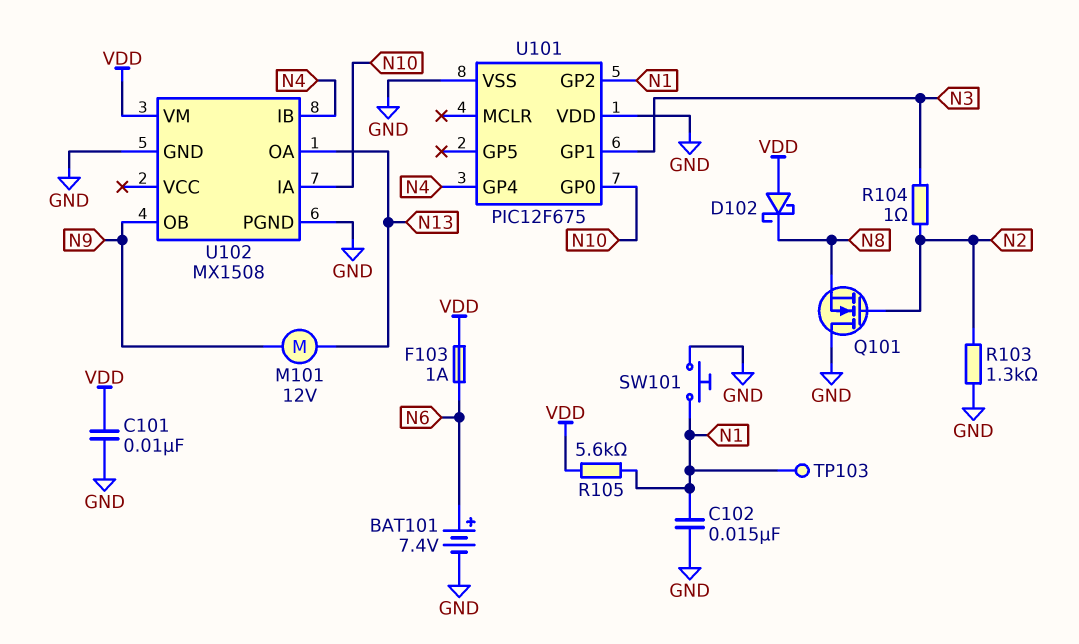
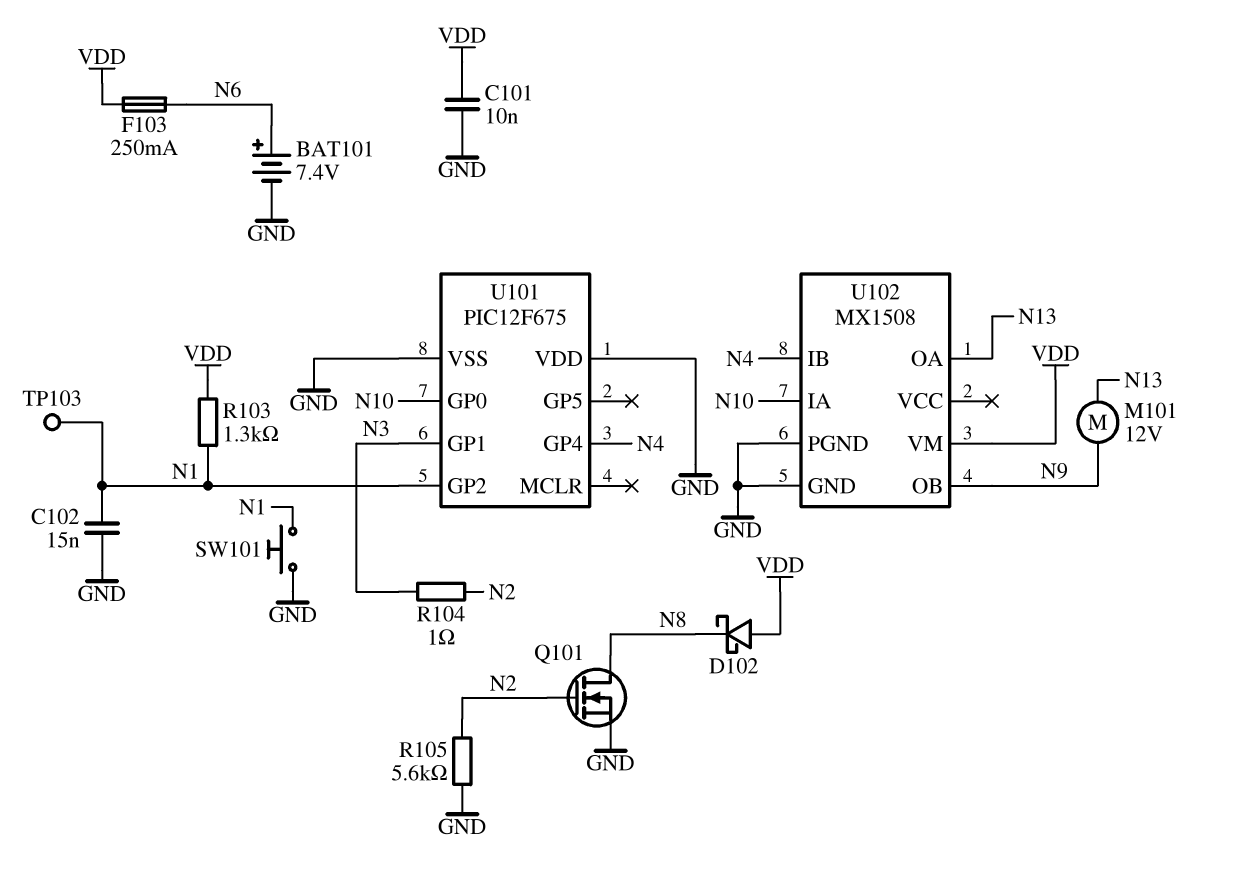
F103: 1A (N6, VDD) -> 250mA (N6, VDD)
Q101: NMOS (G N2, D GND, S N8) -> NMOS (G N2, D N8, S GND)
R103: 1.3k (GND, N2) -> 1.3k (N1, VDD)
R105: 5.6k (N1, VDD) -> 5.6k (GND, N2)

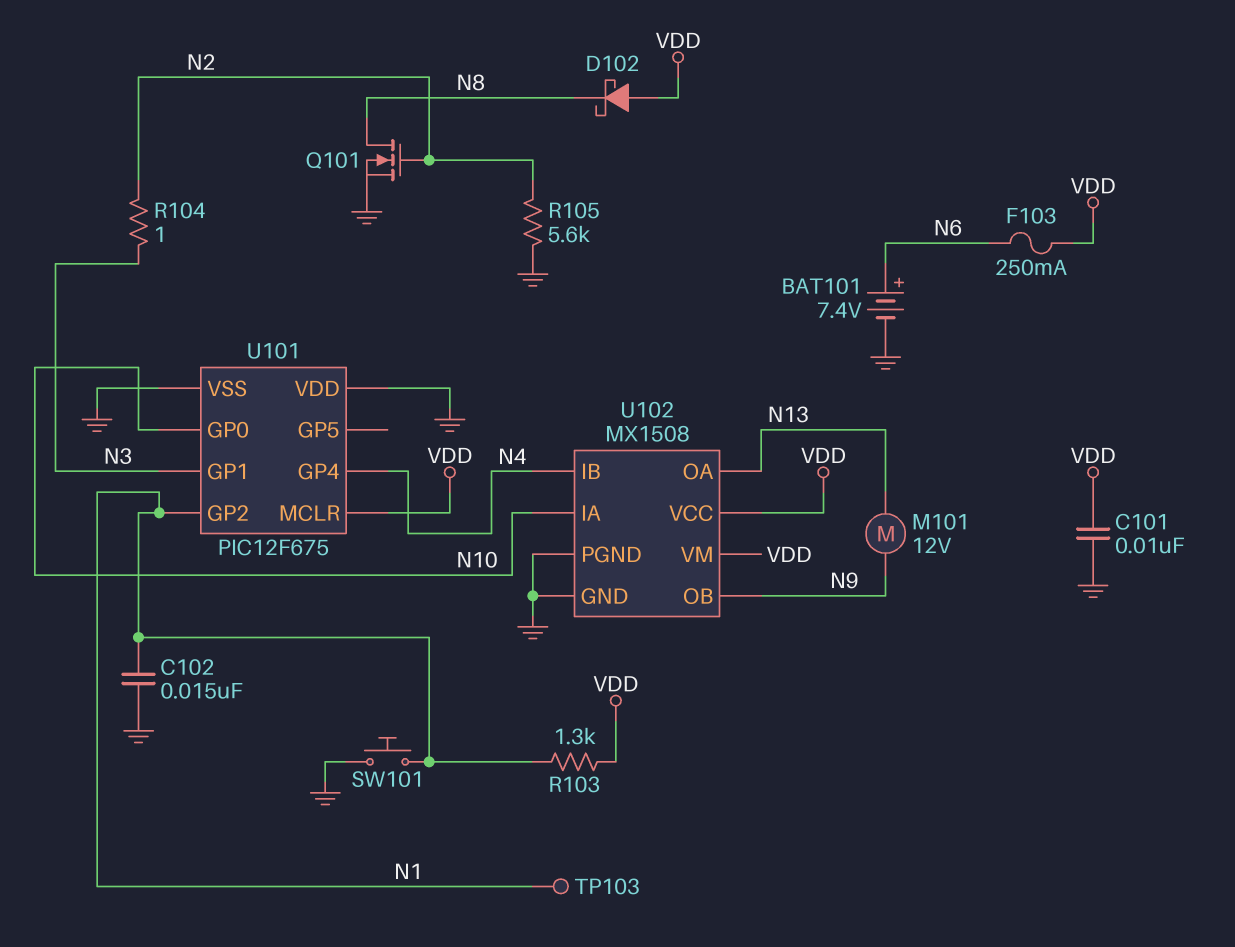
U101 pin MCLR: none -> VDD
U102 pin VCC: none -> VDD

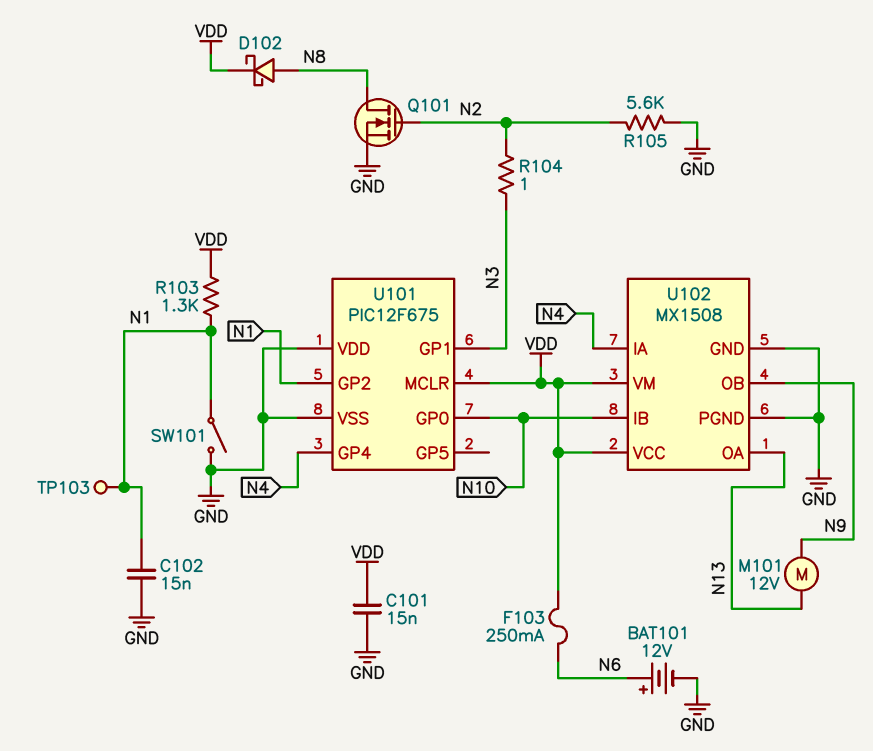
BAT101: 7.4V (plus N6, minus GND) -> 12V (plus N6, minus GND)
C101: 10nF (GND, VDD) -> 15nF (GND, VDD)
D102: schottky (A VDD, K N8) -> schottky (A N8, K VDD)
SW101: button (GND, N1) -> switch (GND, N1)
U102 pin IA: N10 -> N4
U102 pin IB: N4 -> N10

